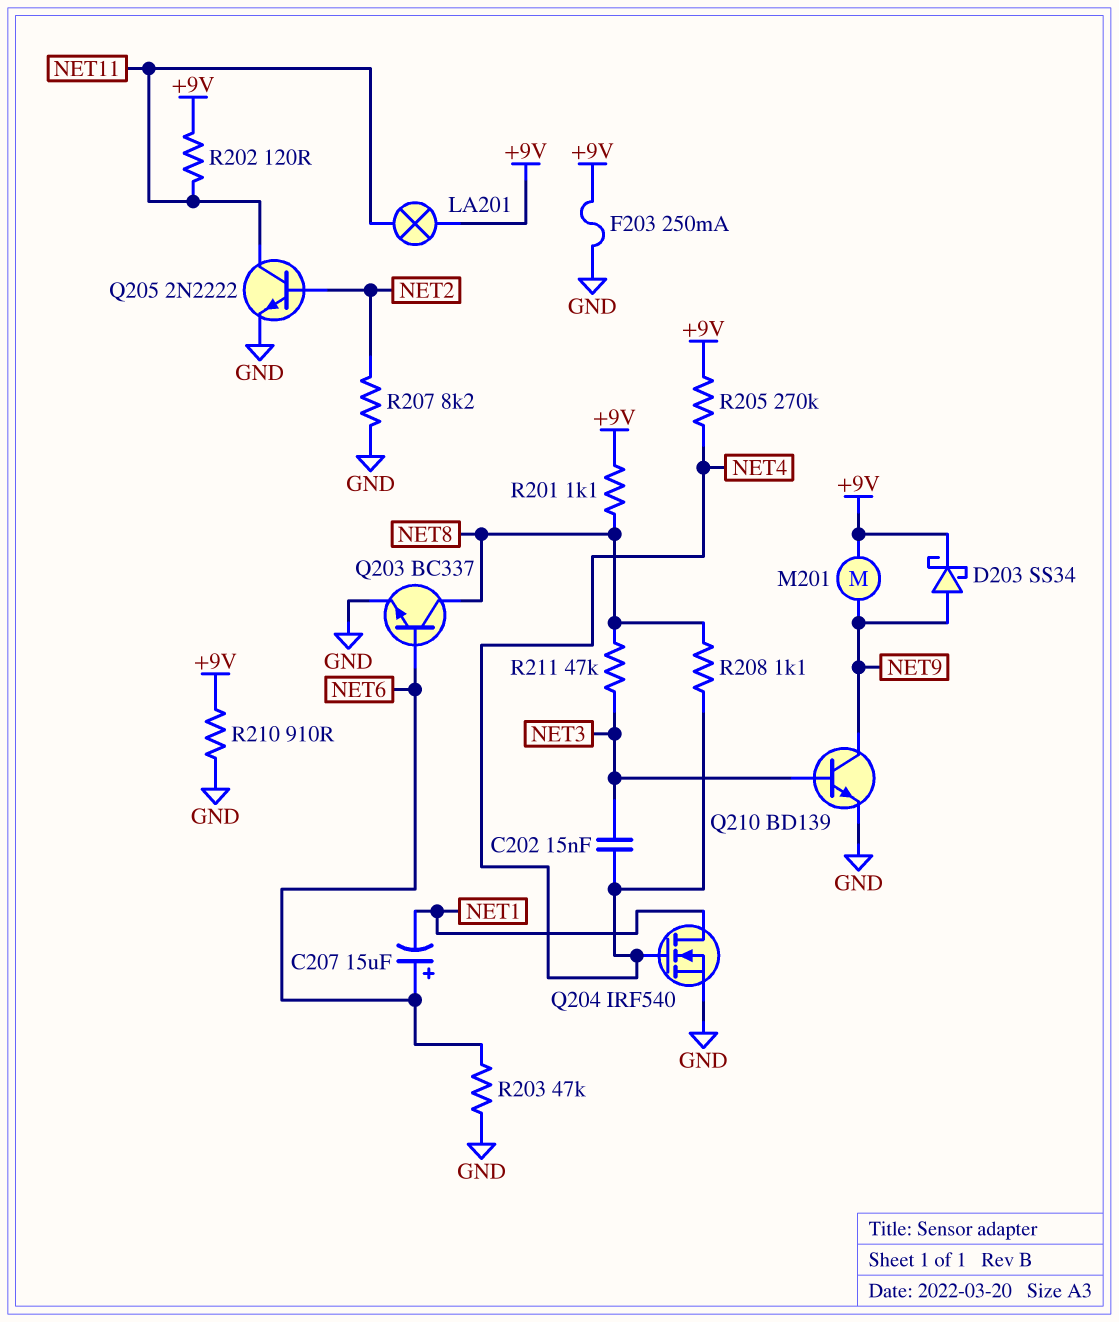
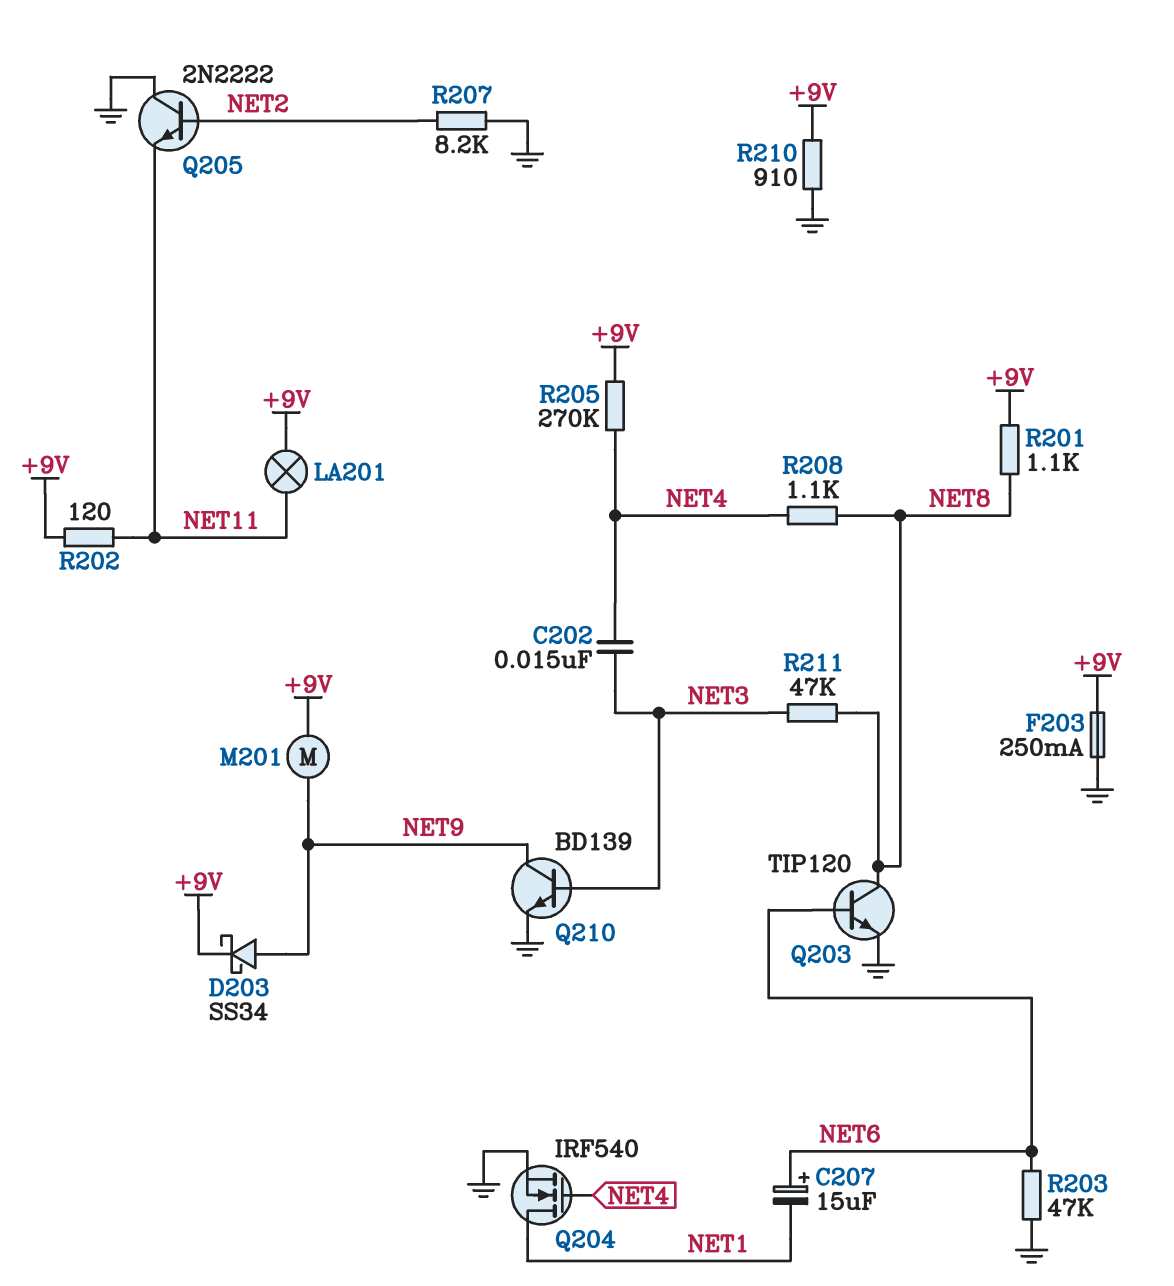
Q203: NPN BC337 (B NET6, C NET8, E GND) -> NPN TIP120 (B NET6, C NET8, E GND)
Q205: NPN 2N2222 (B NET2, C NET11, E GND) -> NPN 2N2222 (B NET2, C GND, E NET11)

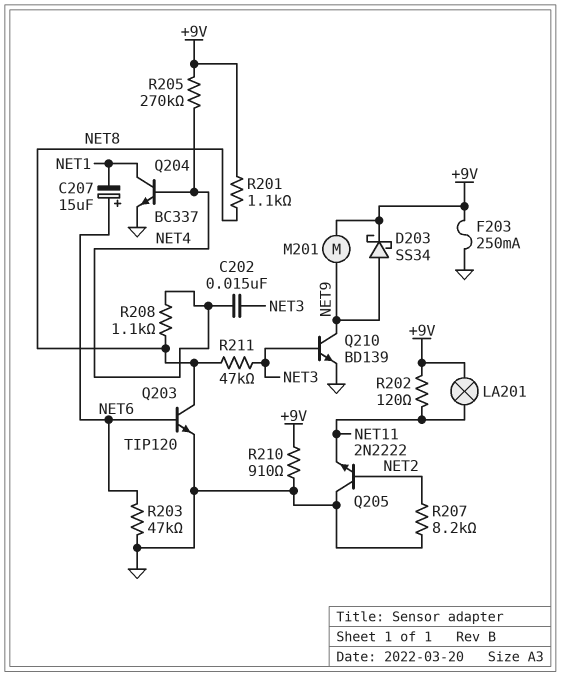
Q204: NMOS IRF540 (G NET4, D NET1, S GND) -> NPN BC337 (B NET4, C NET1, E GND)

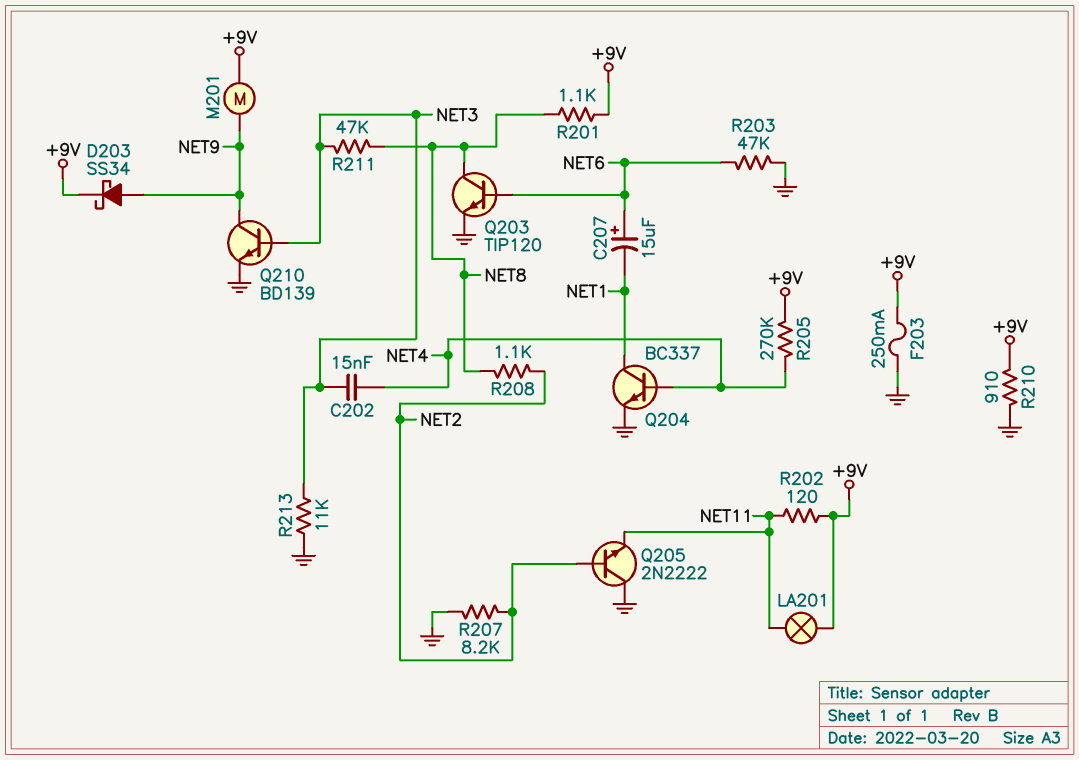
R208: 1.1k (NET4, NET8) -> 1.1k (NET2, NET8)
R213: none -> 11k (GND, NET3)

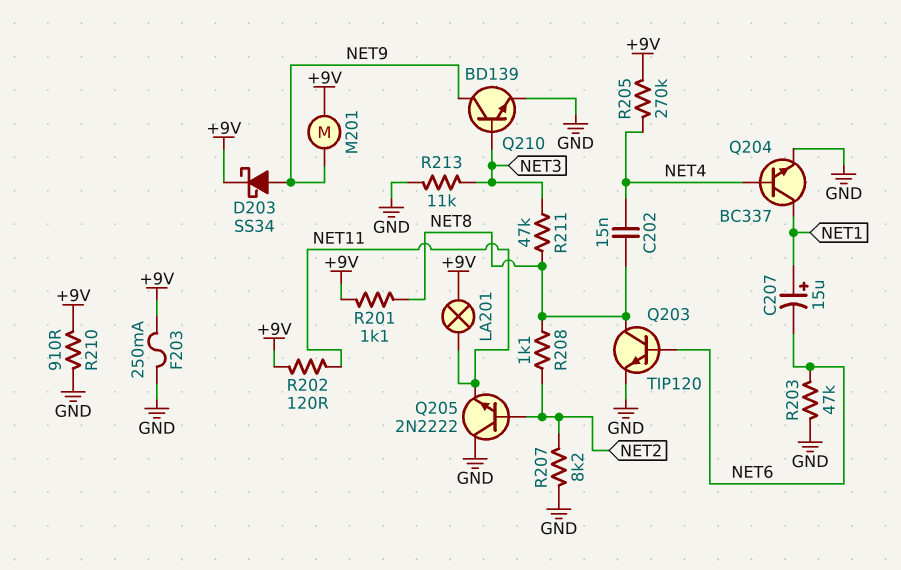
C202: 15nF (NET3, NET4) -> 15nF (NET4, NET8)
C207: 15uF (plus NET6, minus NET1) -> 15uF (plus NET1, minus NET6)

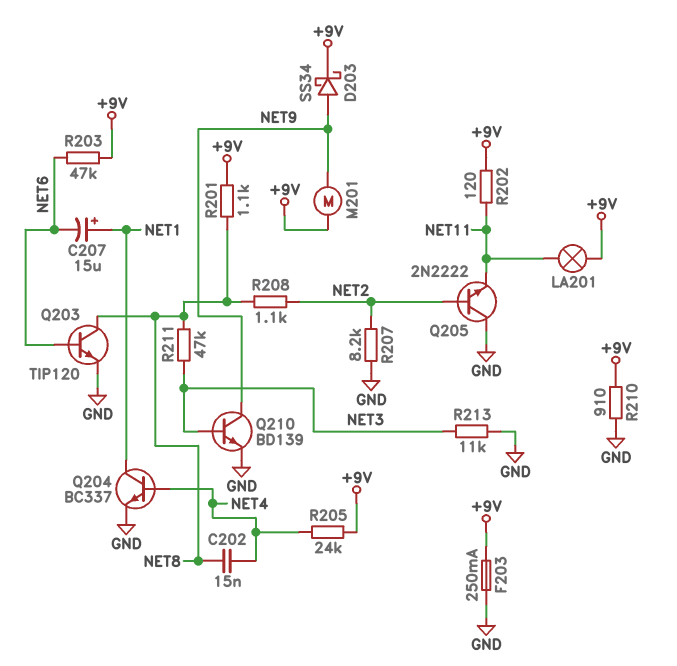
R203: 47k (GND, NET6) -> 47k (+9V, NET6)
R205: 270k (+9V, NET4) -> 24k (+9V, NET4)

